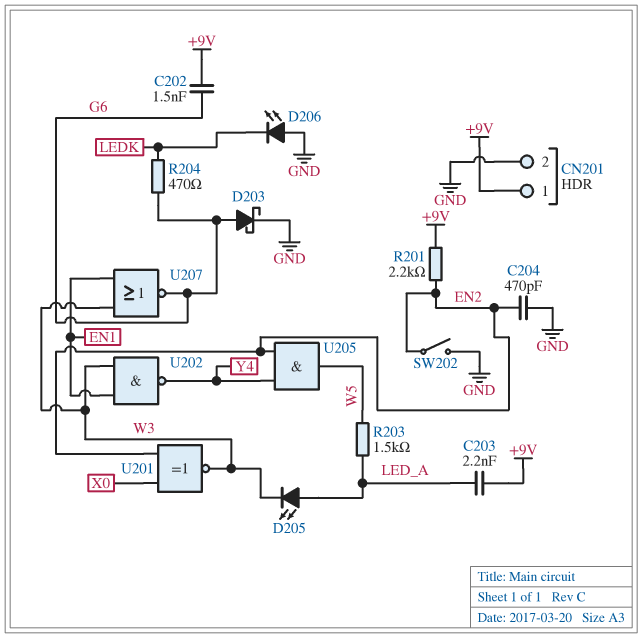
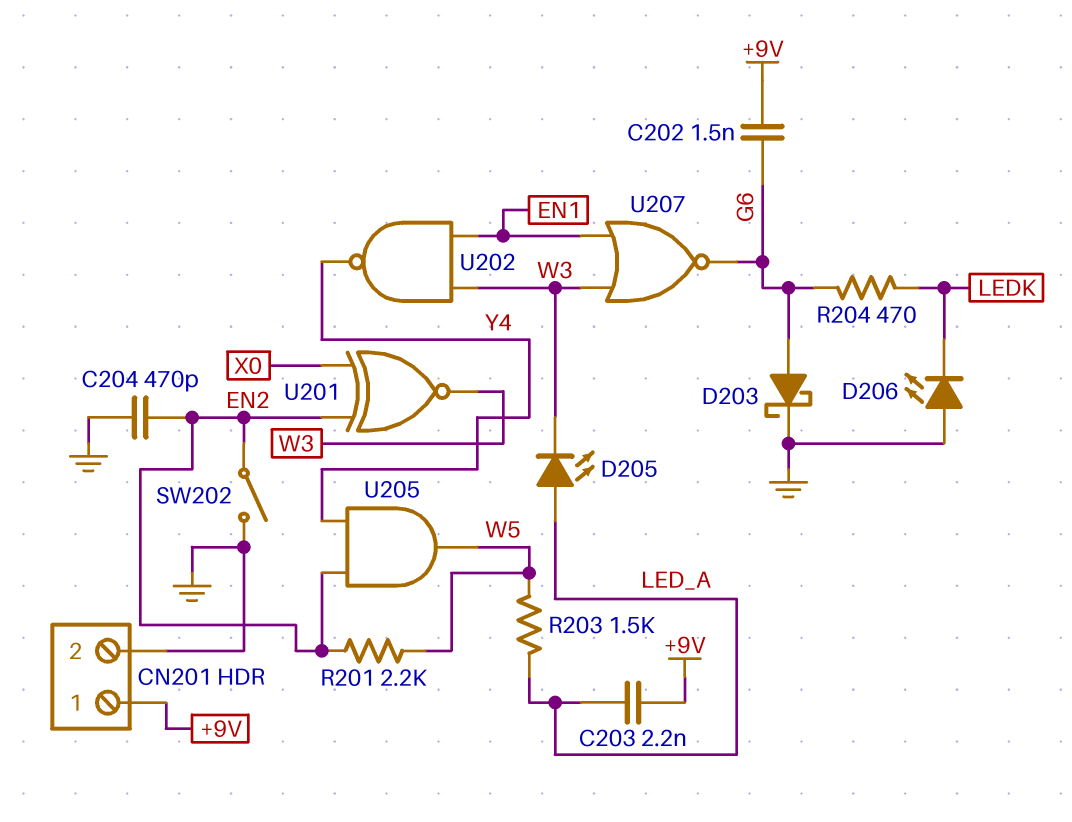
R201: 2.2k (+9V, EN2) -> 2.2k (EN2, W5)

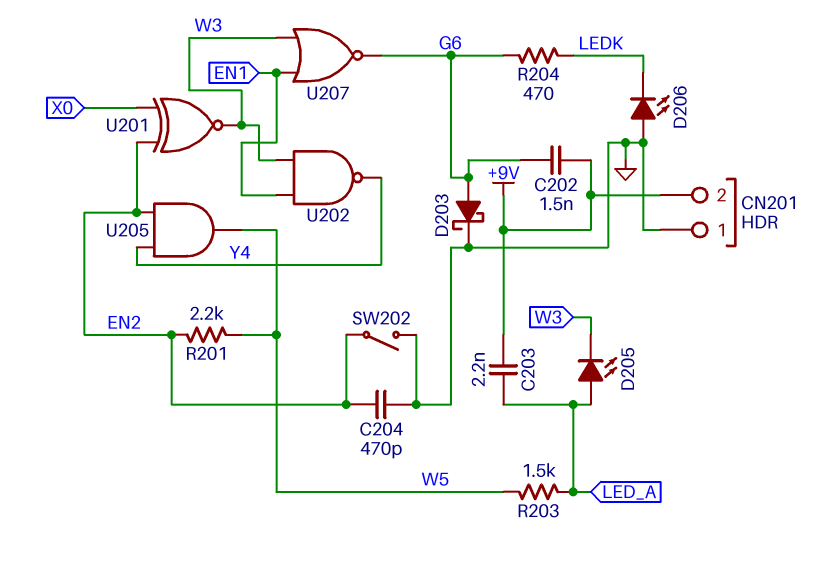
CN201 pin 1: +9V -> GND
CN201 pin 2: GND -> +9V

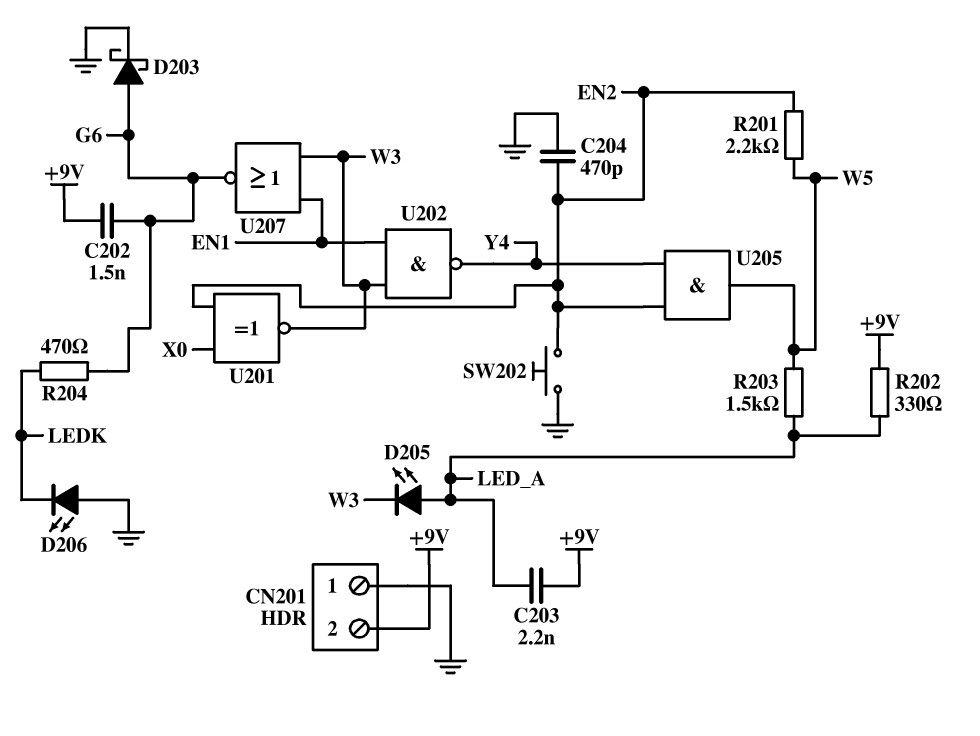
R202: none -> 330 (+9V, LED_A)
SW202: switch (EN2, GND) -> button (EN2, GND)

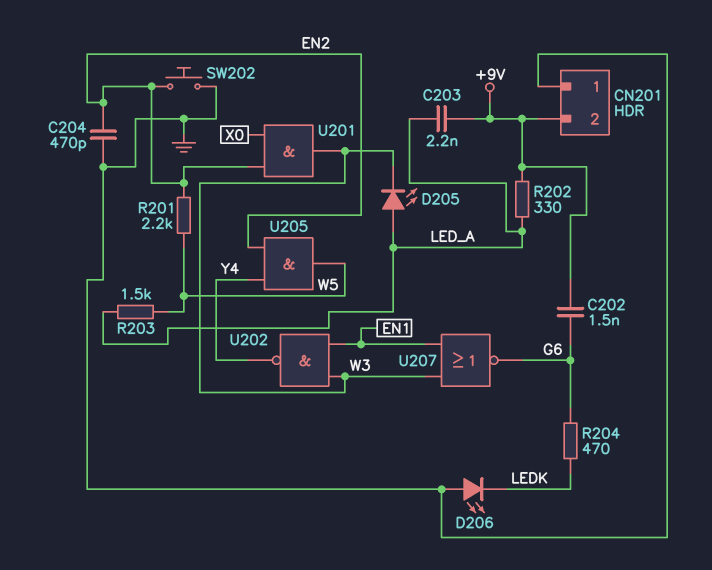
D203: schottky (A G6, K GND) -> none
U201: XNOR (in EN2, in X0, out W3) -> AND (in EN2, in X0, out W3)

